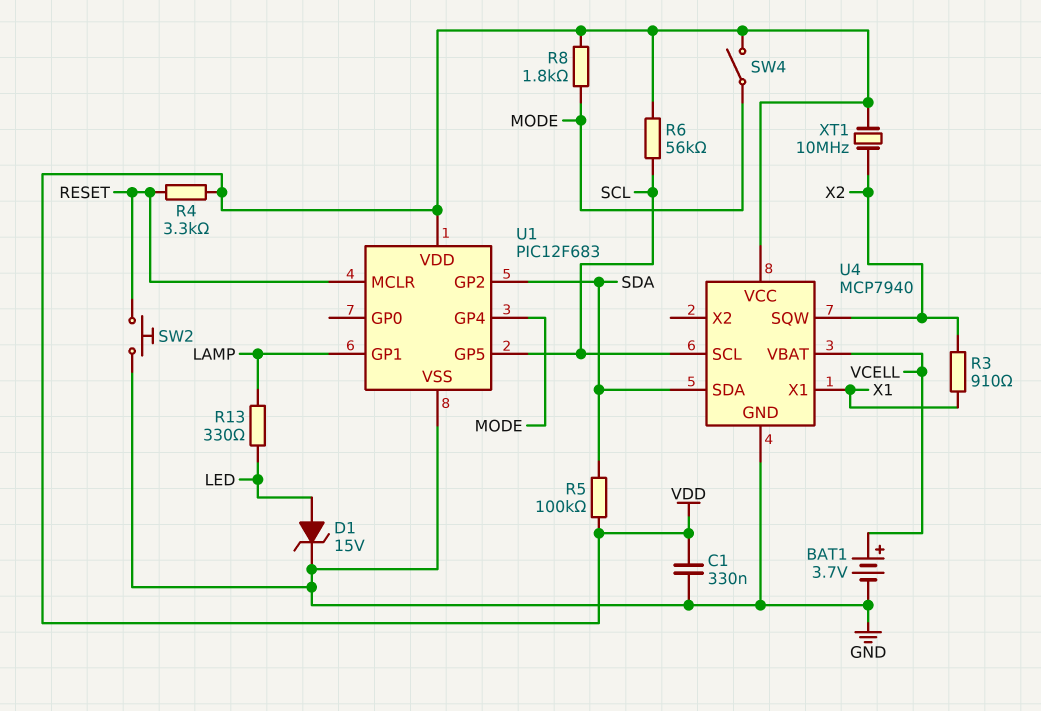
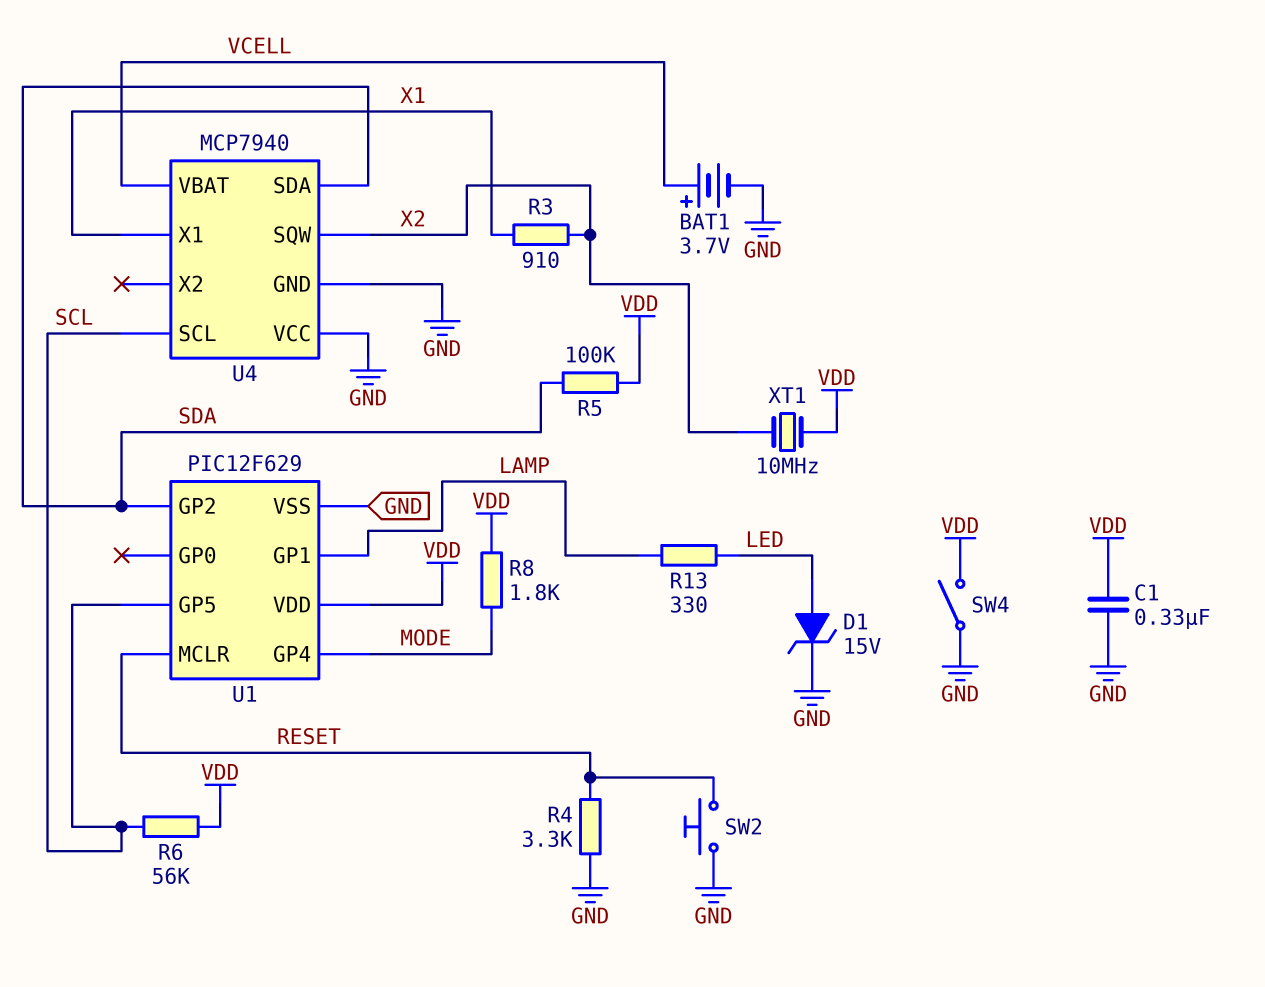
R4: 3.3k (RESET, VDD) -> 3.3k (GND, RESET)
SW4: switch (MODE, VDD) -> switch (GND, VDD)
U1: PIC12F683 -> PIC12F629
U4 pin VCC: VDD -> GND

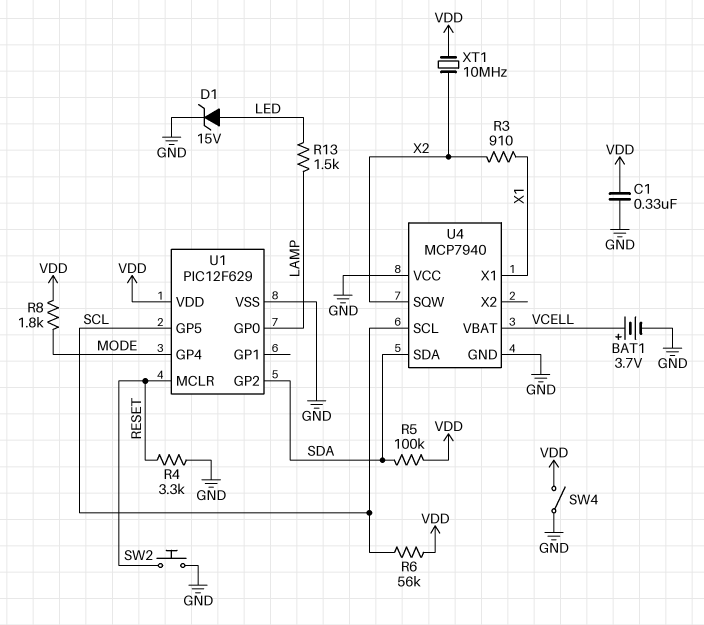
R13: 330 (LAMP, LED) -> 1.5k (LAMP, LED)
U1 pin GP0: none -> LAMP
U1 pin GP1: LAMP -> none

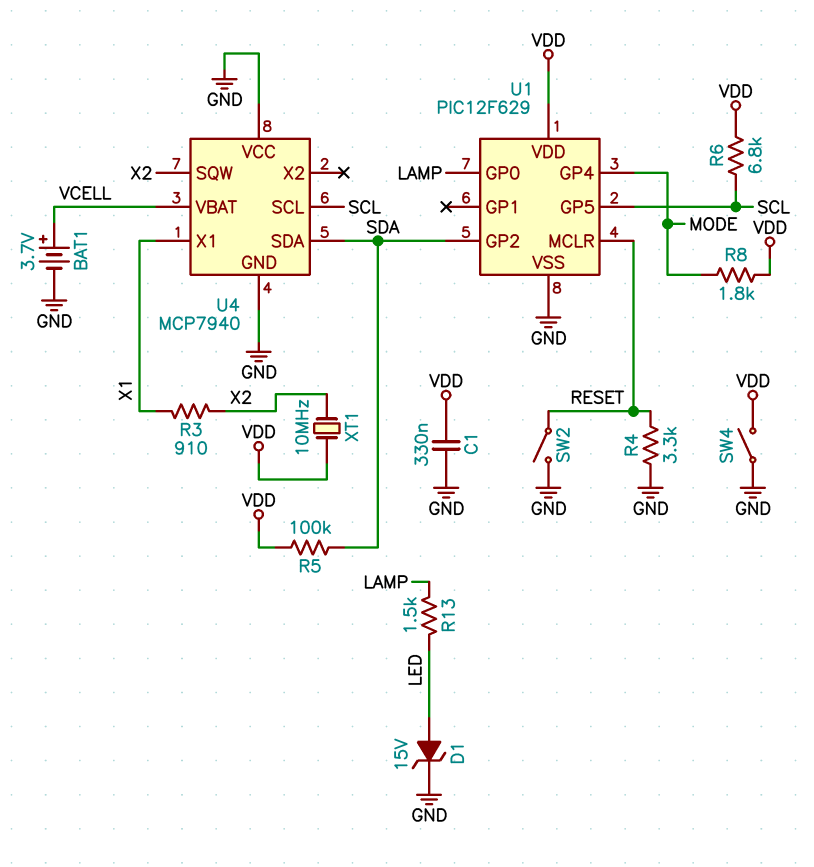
R6: 56k (SCL, VDD) -> 6.8k (SCL, VDD)
SW2: button (GND, RESET) -> switch (GND, RESET)

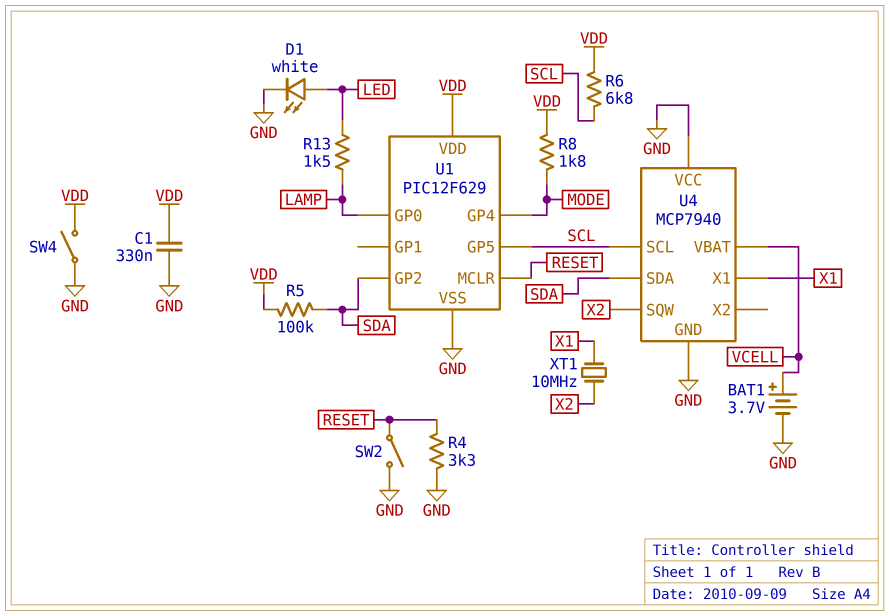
D1: zener 15V (A LED, K GND) -> LED white (A LED, K GND)
R3: 910 (X1, X2) -> none
XT1: 10MHz (VDD, X2) -> 10MHz (X1, X2)

